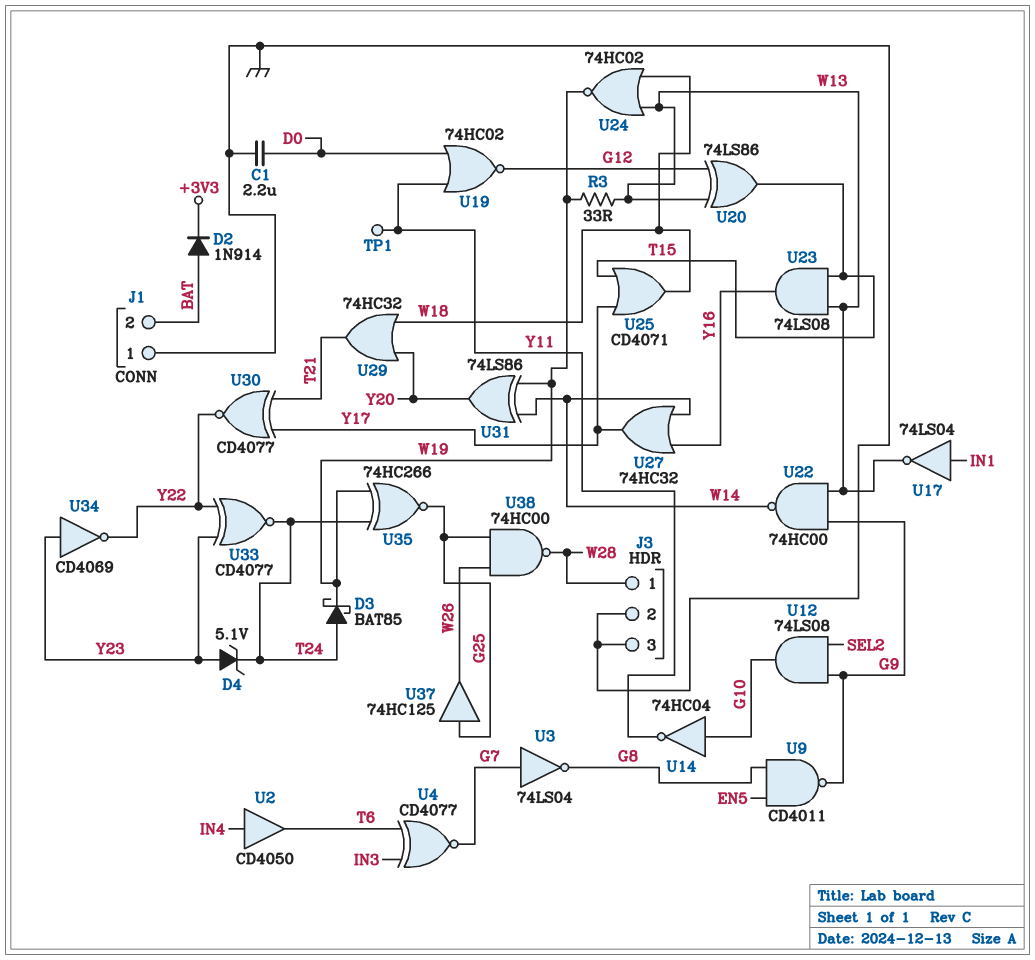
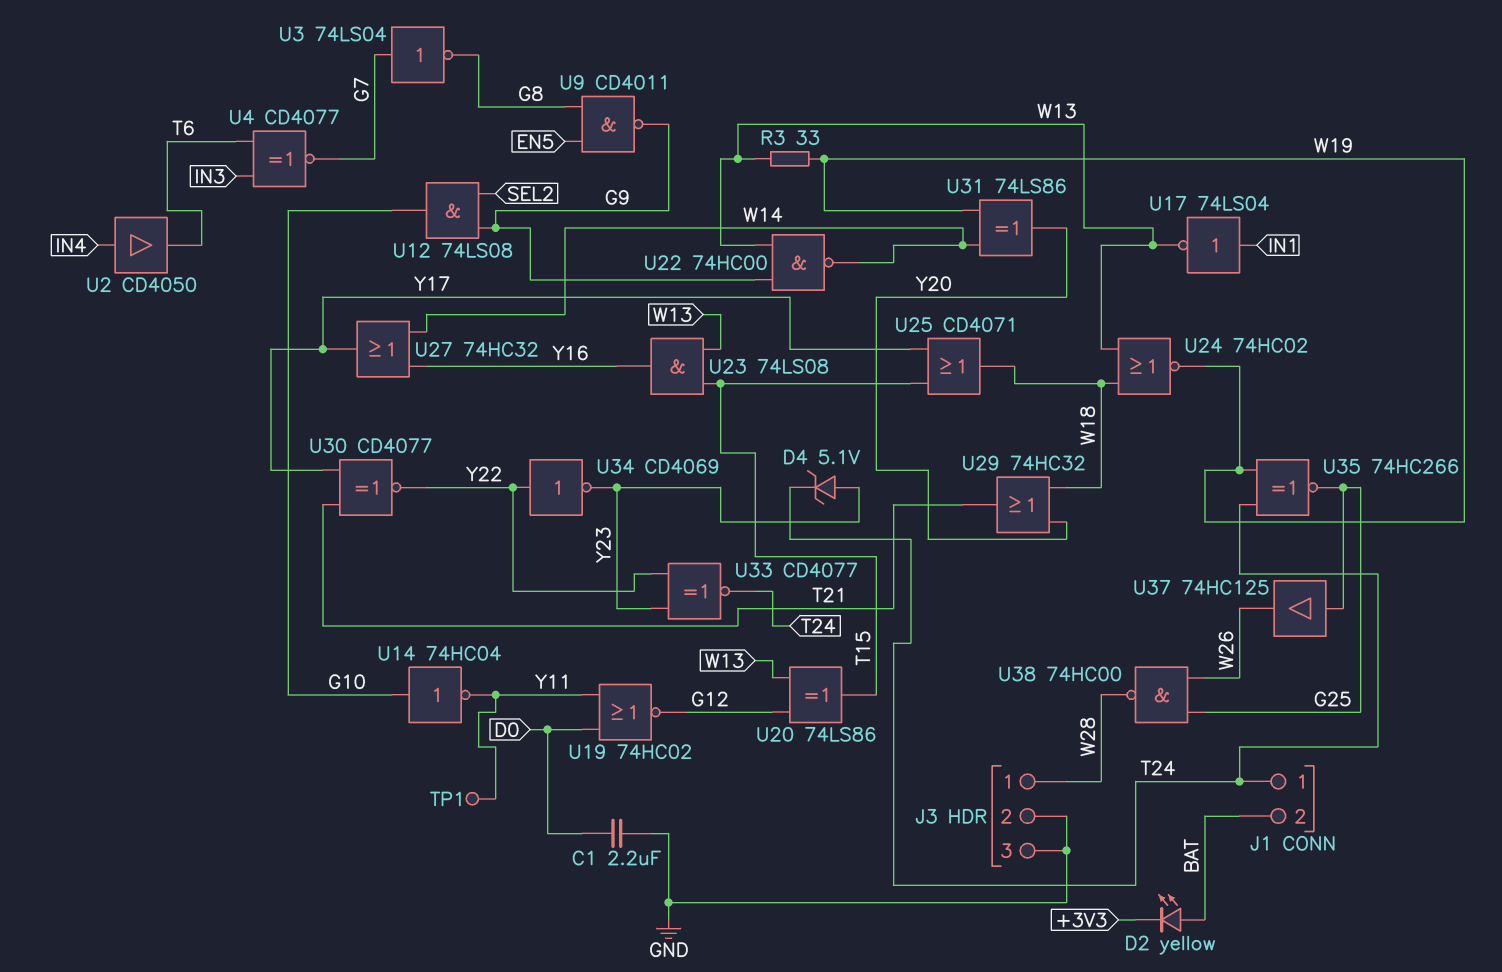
D2: diode 1N914 (A BAT, K +3V3) -> LED yellow (A BAT, K +3V3)
D3: schottky BAT85 (A T24, K W19) -> none
J1 pin 1: GND -> T24
U34: NOT CD4069 (in Y23, out Y22) -> NOT CD4069 (in Y22, out Y23)

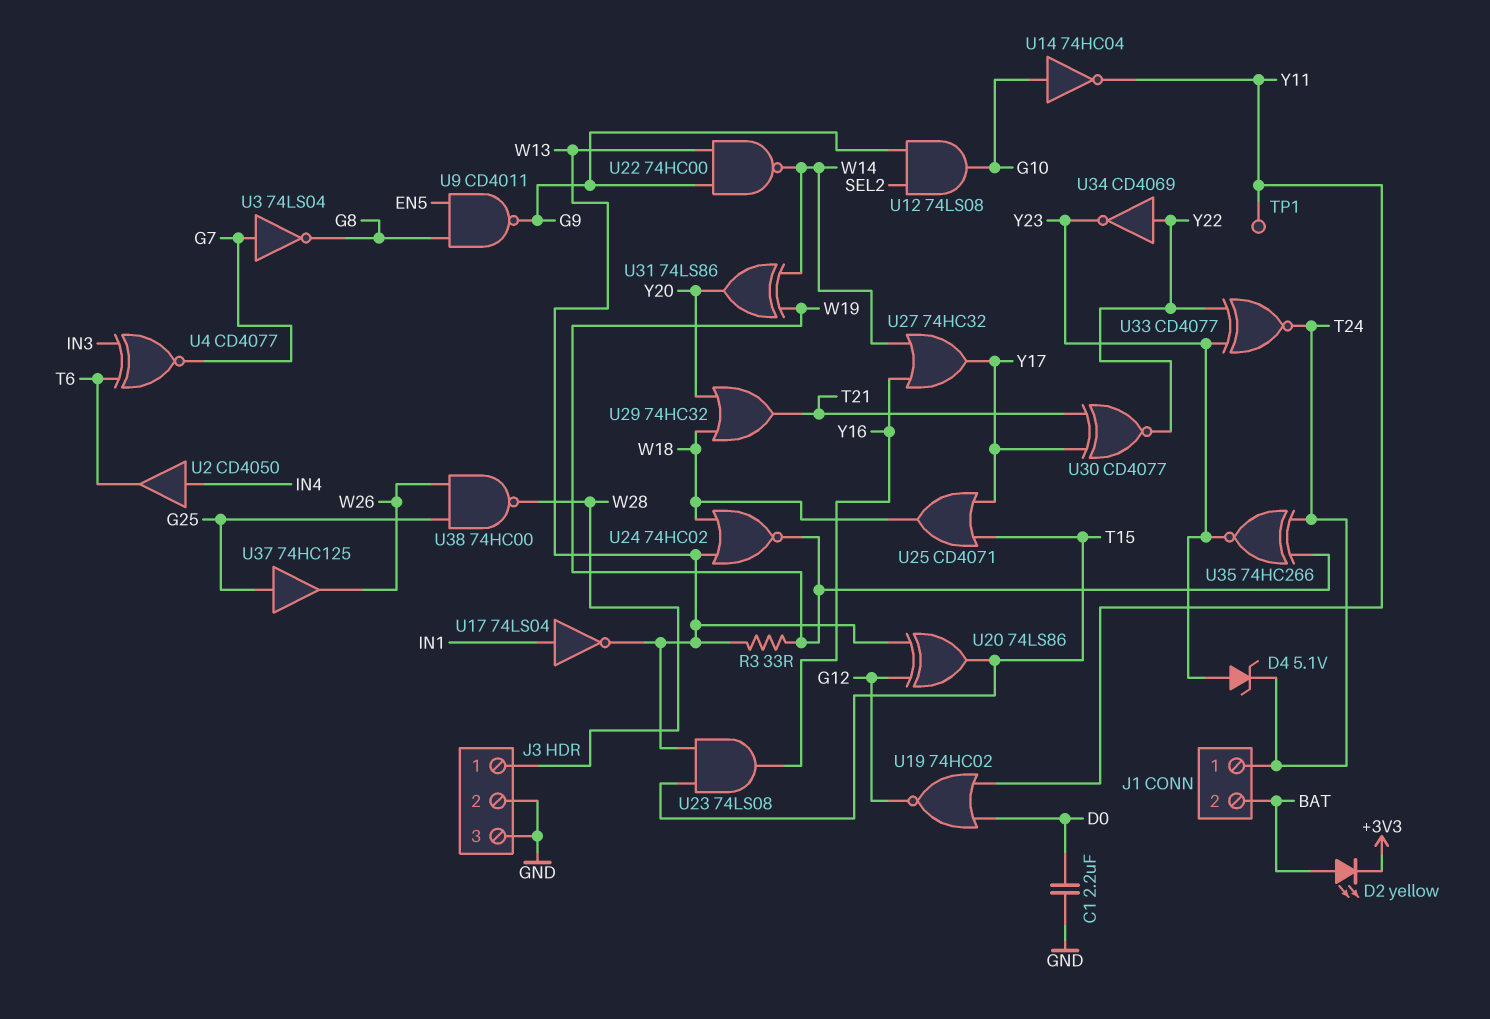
U35: XNOR 74HC266 (in T24, in W19, out G25) -> XNOR 74HC266 (in T24, in W19, out Y23)

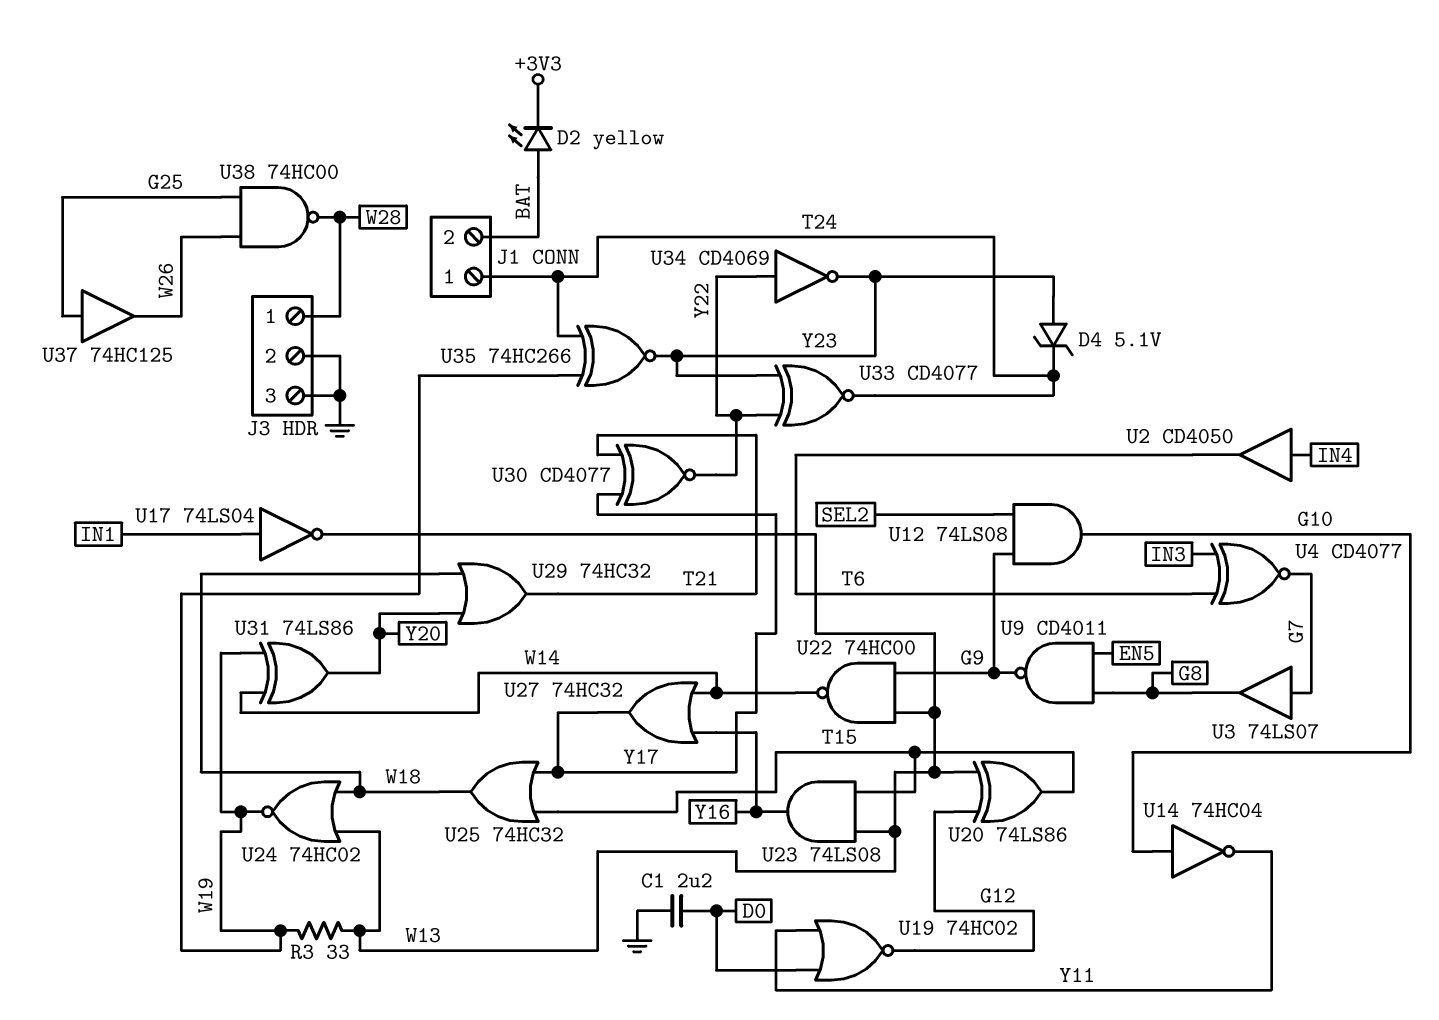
TP1: test point (Y11) -> none
U3: NOT 74LS04 (in G7, out G8) -> buffer 74LS07 (in G7, out G8)
U25: OR CD4071 (in T15, in Y17, out W18) -> OR 74HC32 (in T15, in Y17, out W18)

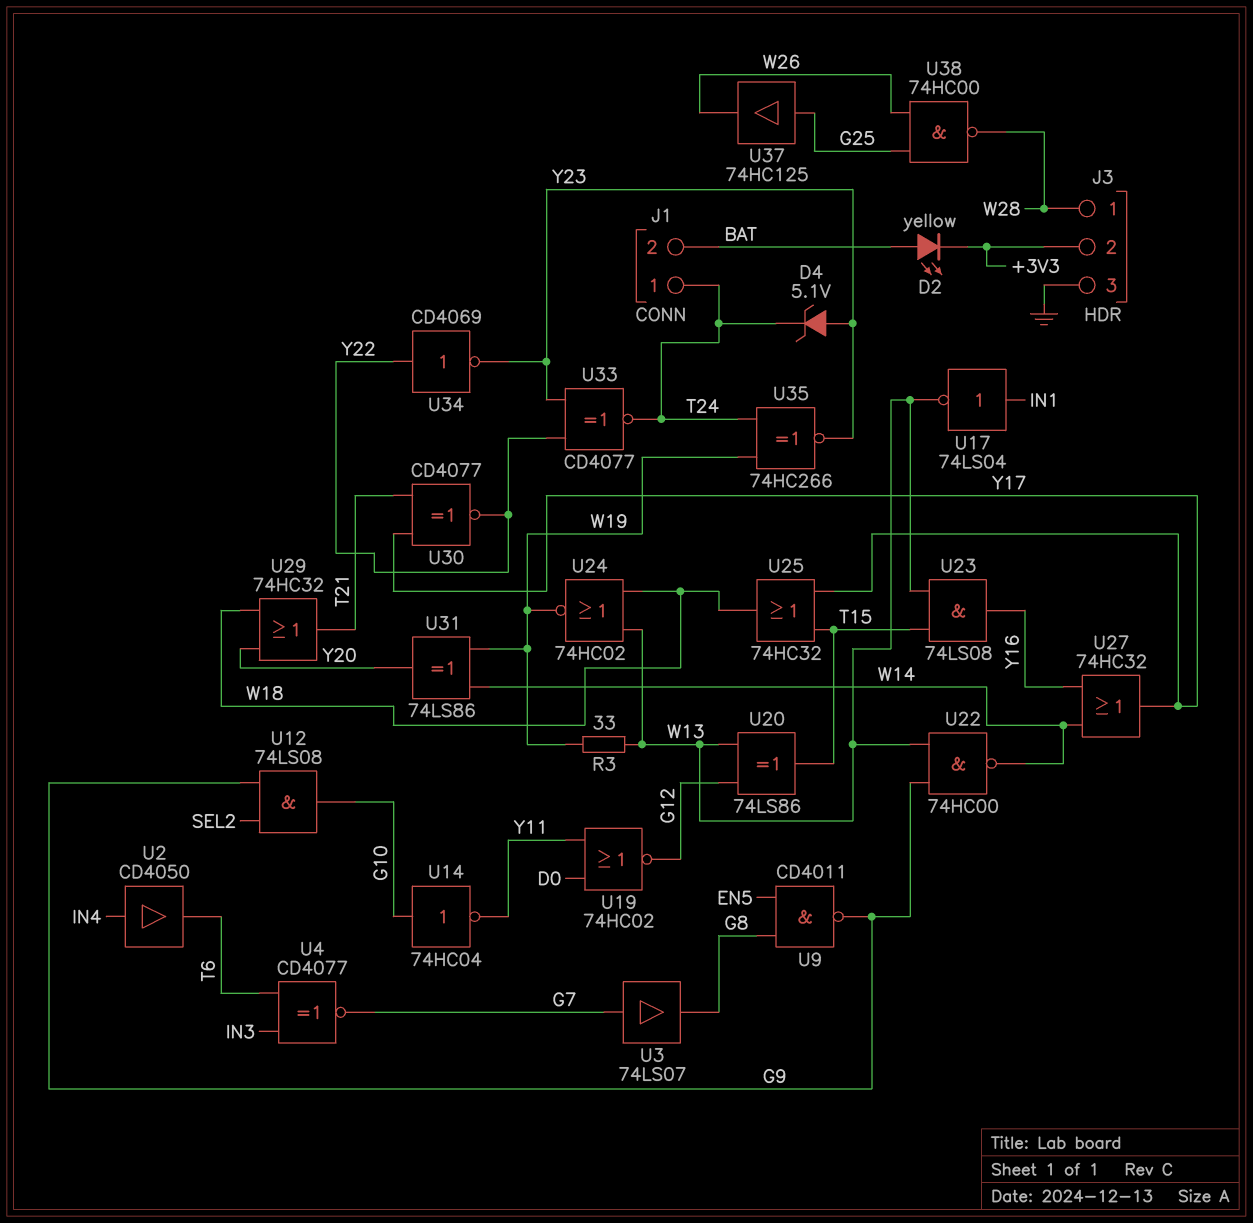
C1: 2.2uF (D0, GND) -> none
J3 pin 2: GND -> +3V3

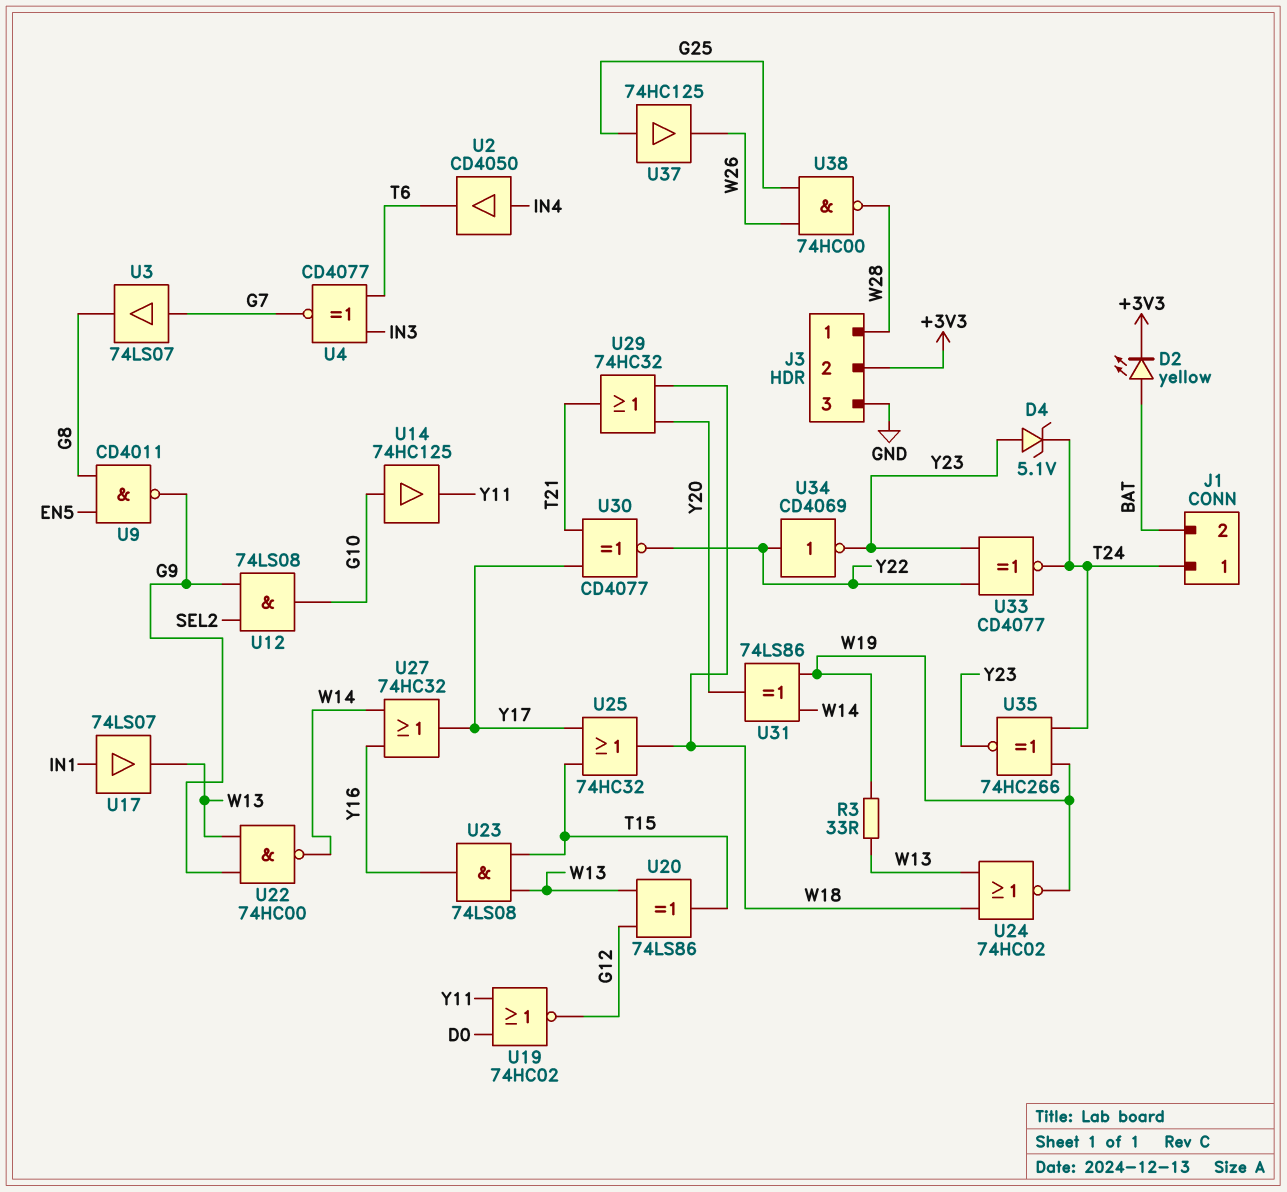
U14: NOT 74HC04 (in G10, out Y11) -> buffer 74HC125 (in G10, out Y11)
U17: NOT 74LS04 (in IN1, out W13) -> buffer 74LS07 (in IN1, out W13)

